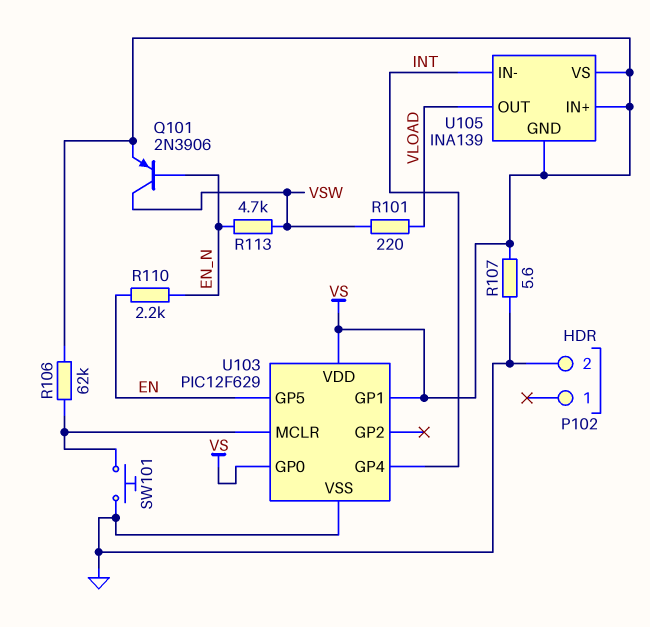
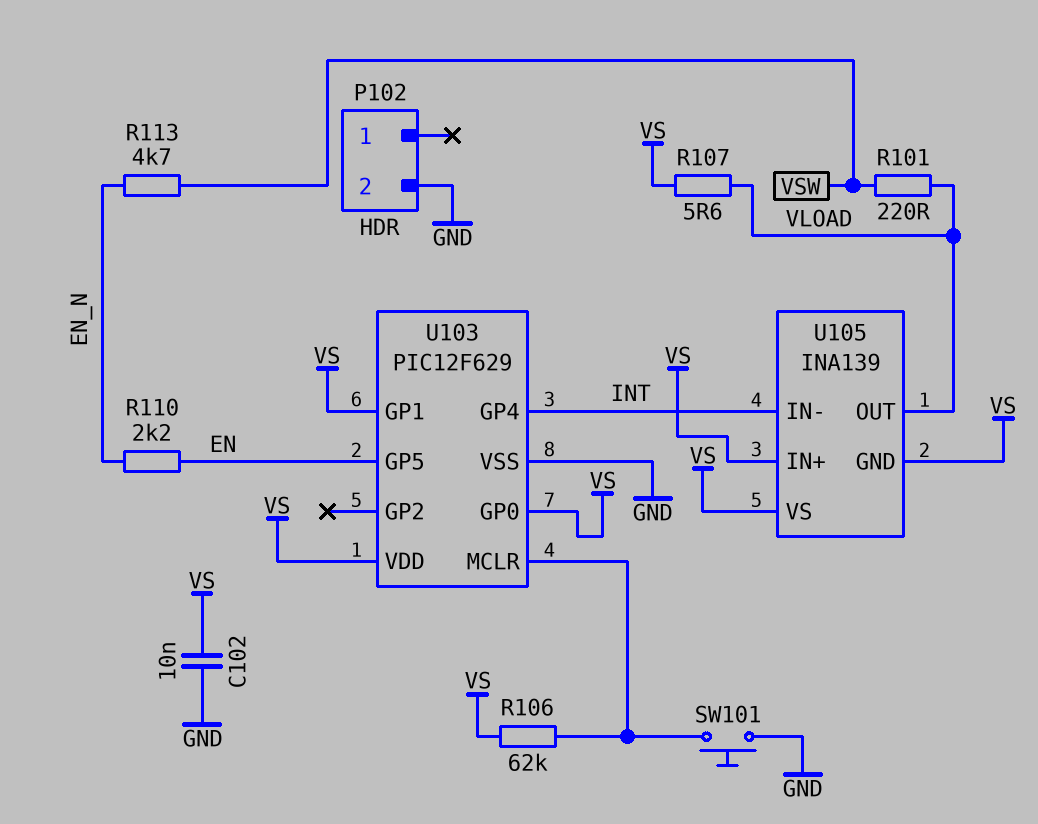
C102: none -> 10nF (GND, VS)
Q101: PNP 2N3906 (B EN_N, C VSW, E VS) -> none
R107: 5.6 (GND, VS) -> 5.6 (VLOAD, VS)

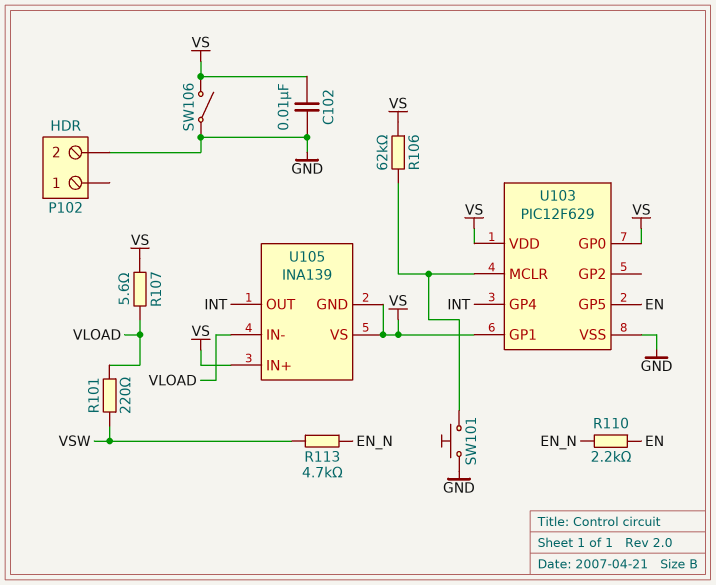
SW106: none -> switch (GND, VS)
U105 pin IN-: INT -> VLOAD
U105 pin OUT: VLOAD -> INT

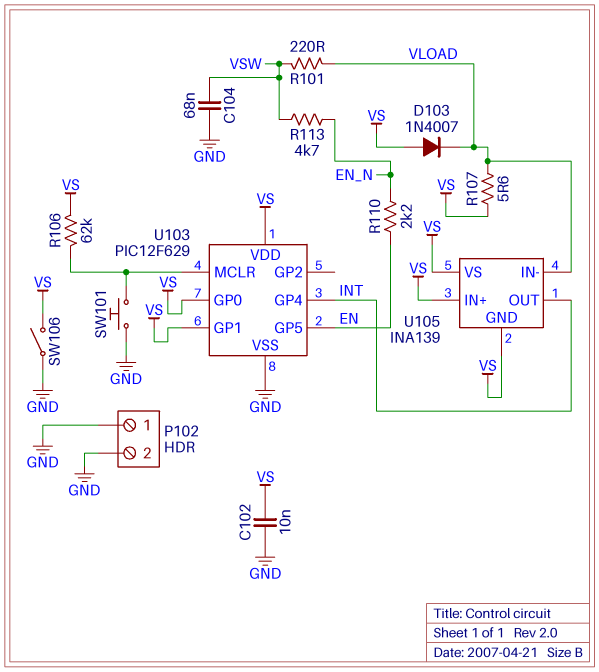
C104: none -> 68nF (GND, VSW)
D103: none -> diode 1N4007 (A VS, K VLOAD)
P102 pin 1: none -> GND

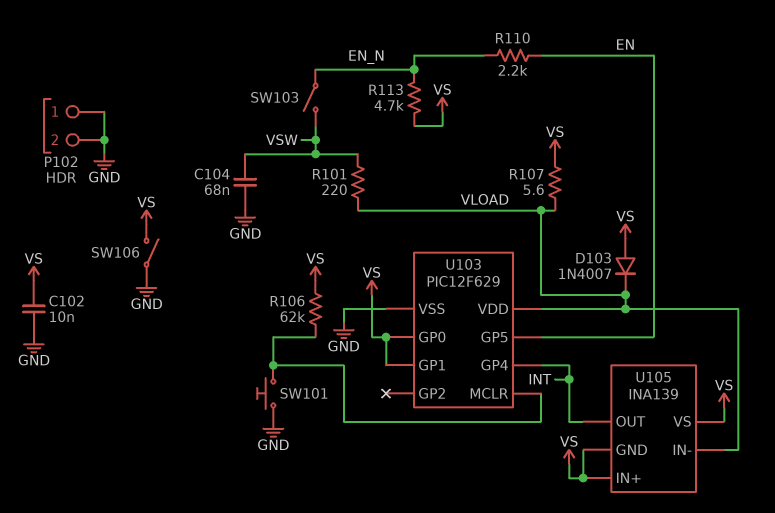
R113: 4.7k (EN_N, VSW) -> 4.7k (EN_N, VS)
SW103: none -> switch (EN_N, VSW)
U103 pin VDD: VS -> VLOAD

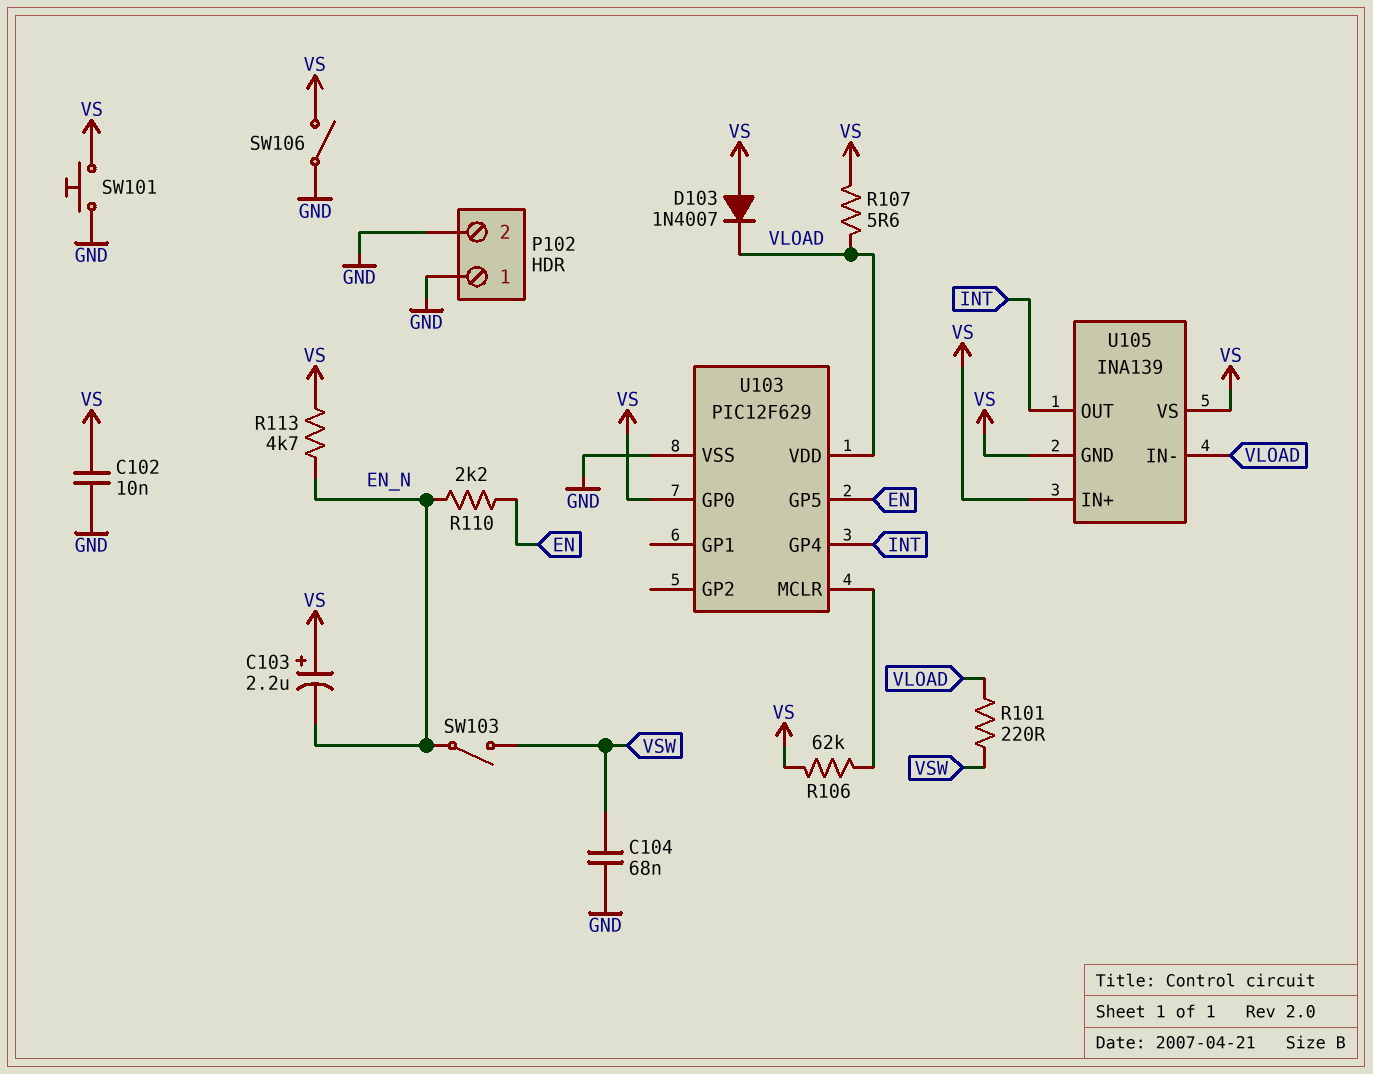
C103: none -> 2.2uF (plus VS, minus EN_N)
SW101: button (GND, U103/MCLR) -> button (GND, VS)
U103 pin GP1: VS -> none

